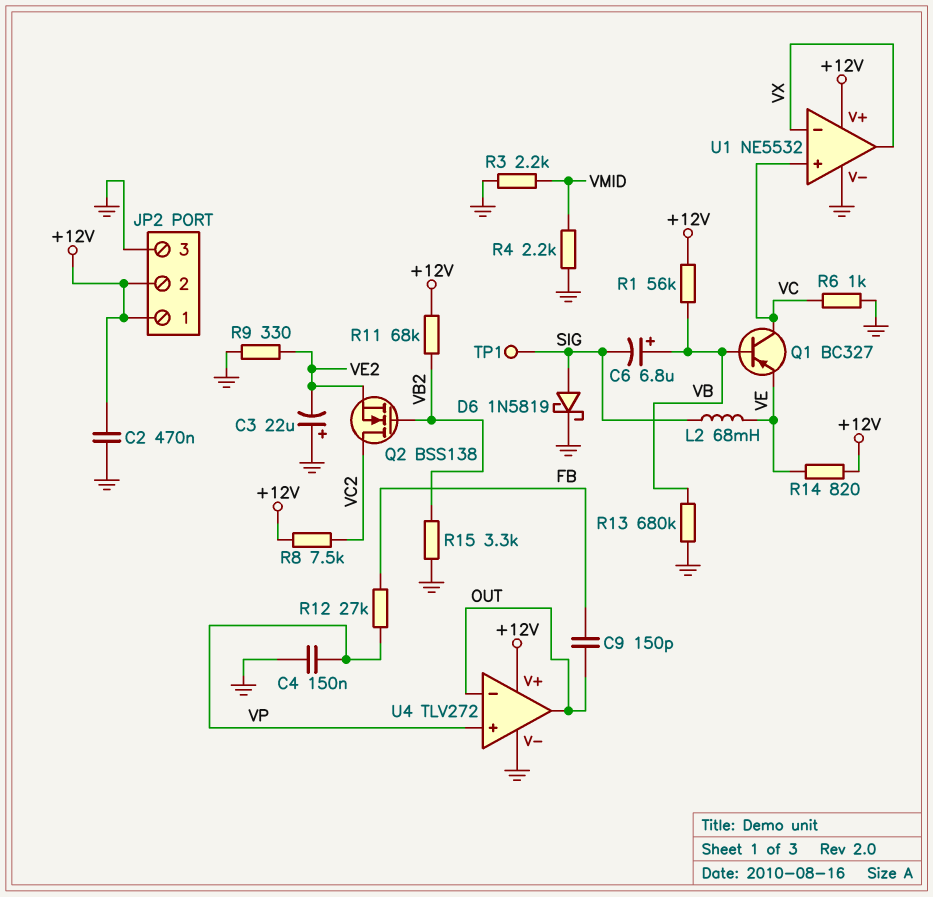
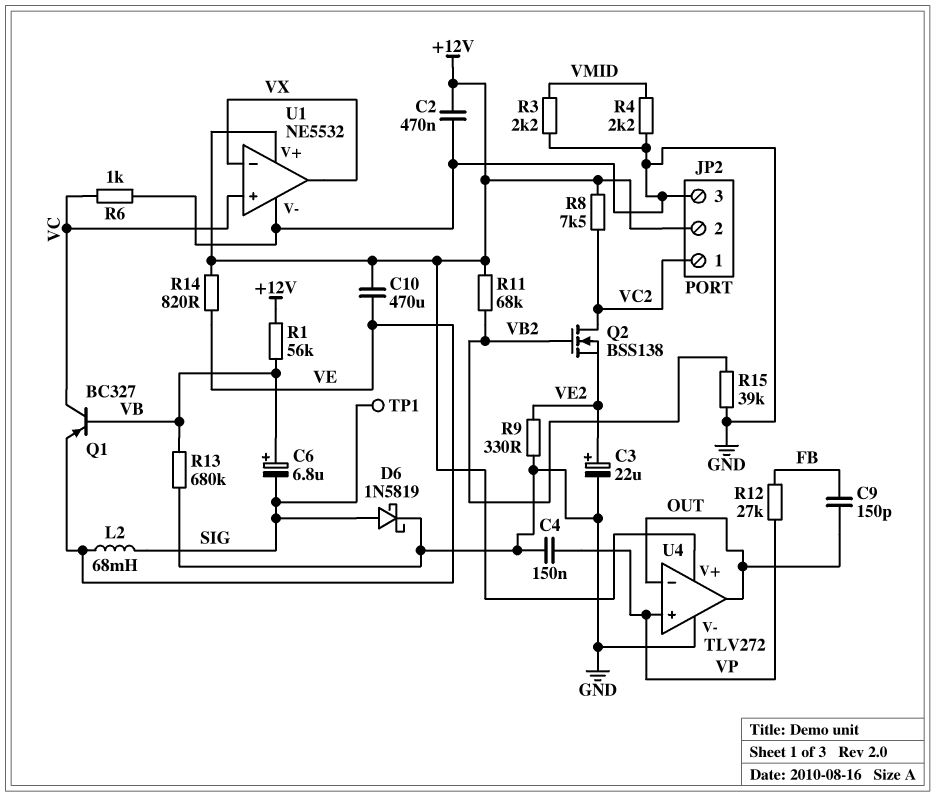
C3: 22uF (plus GND, minus VE2) -> 22uF (plus VE2, minus GND)
C10: none -> 470uF (+12V, VE)
JP2 pin 1: +12V -> VC2
R15: 3.3k (GND, VB2) -> 39k (GND, VB2)

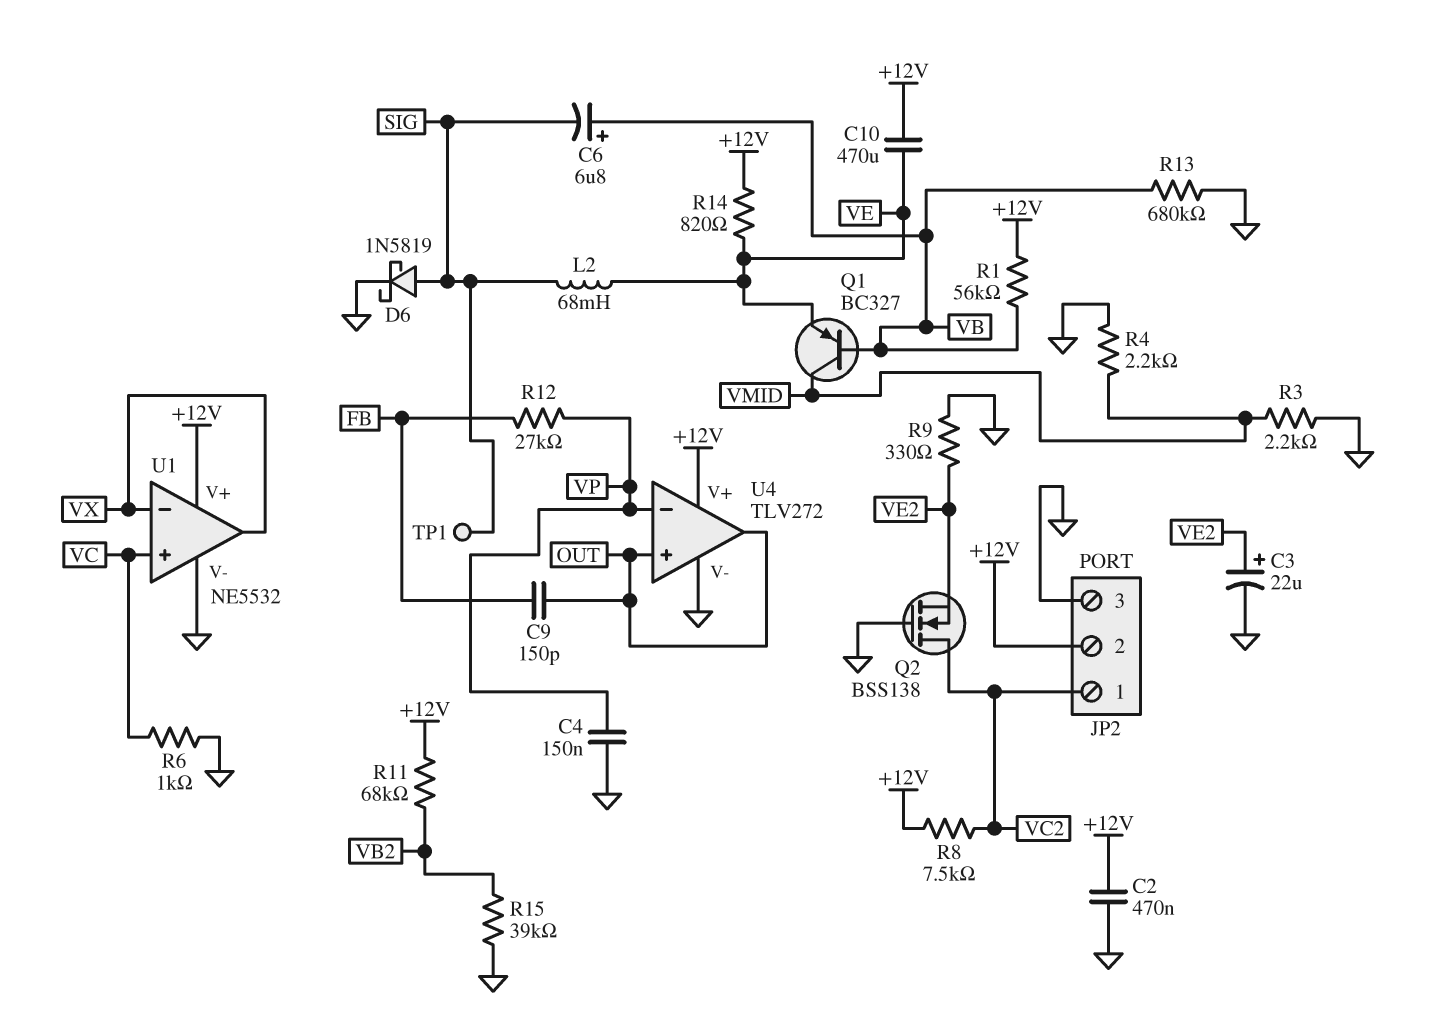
Q1: PNP BC327 (B VB, C VC, E VE) -> PNP BC327 (B VB, C VMID, E VE)
Q2: NMOS BSS138 (G VB2, D VC2, S VE2) -> NMOS BSS138 (G GND, D VC2, S VE2)
U4 pin in+: VP -> OUT
U4 pin in-: OUT -> VP

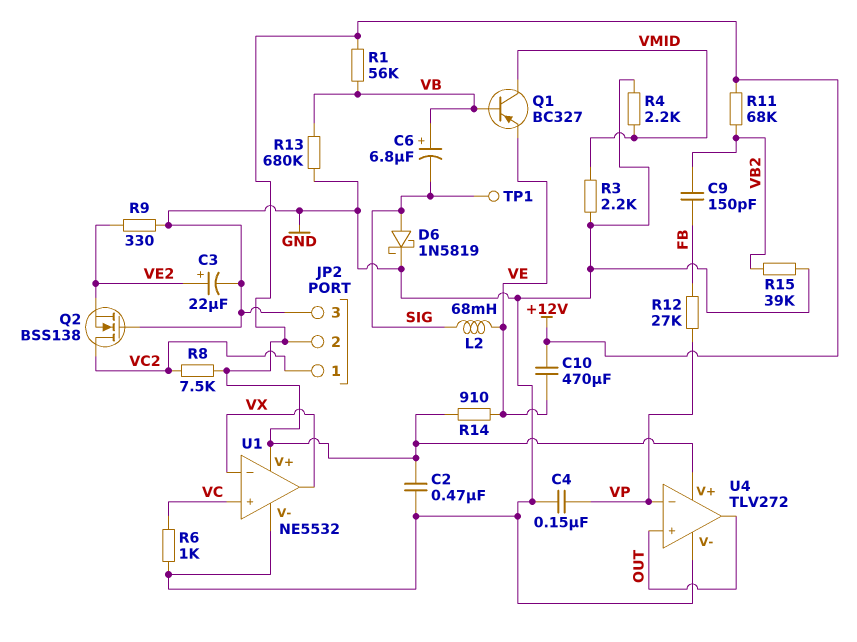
C9: 150pF (FB, OUT) -> 150pF (FB, VB2)
R14: 820 (+12V, VE) -> 910 (+12V, VE)

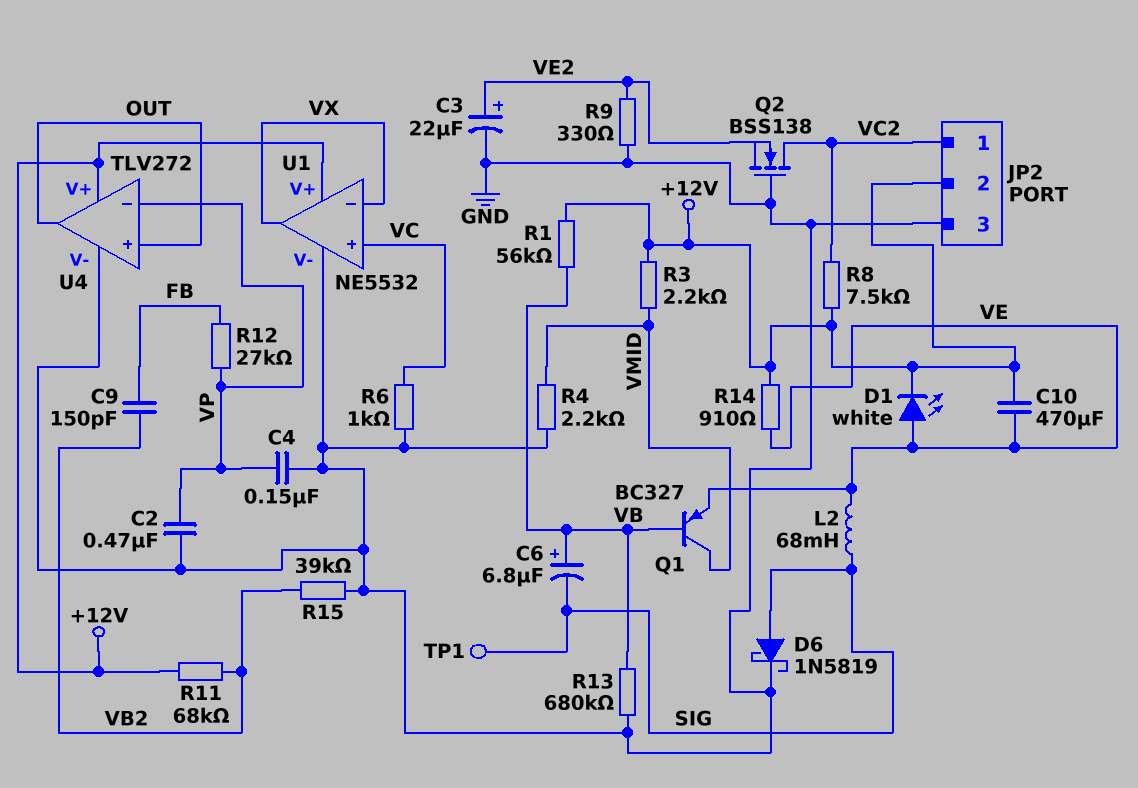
C2: 470nF (+12V, GND) -> 470nF (GND, VP)
D1: none -> LED white (A VE, K +12V)
R3: 2.2k (GND, VMID) -> 2.2k (+12V, VMID)

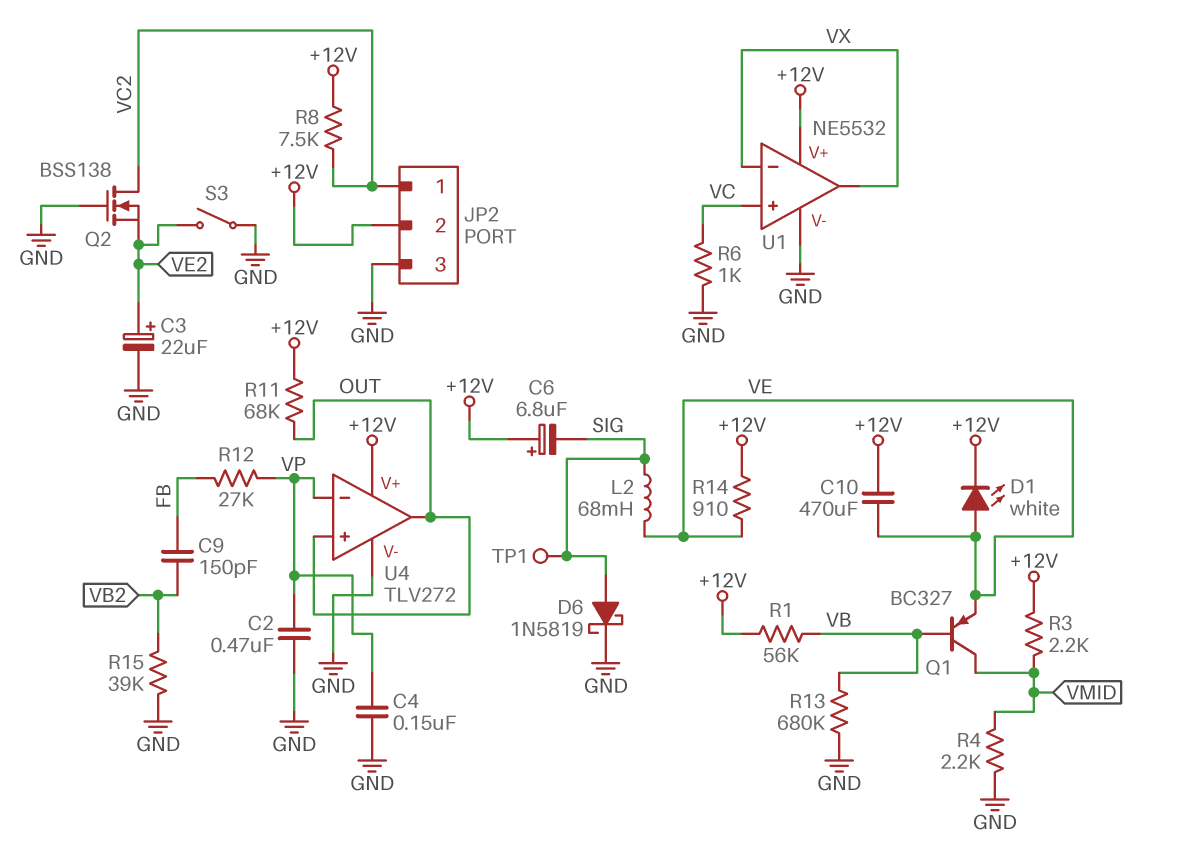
C6: 6.8uF (plus VB, minus SIG) -> 6.8uF (plus +12V, minus SIG)
R9: 330 (GND, VE2) -> none
R11: 68k (+12V, VB2) -> 68k (+12V, OUT)
S3: none -> switch (GND, VE2)

